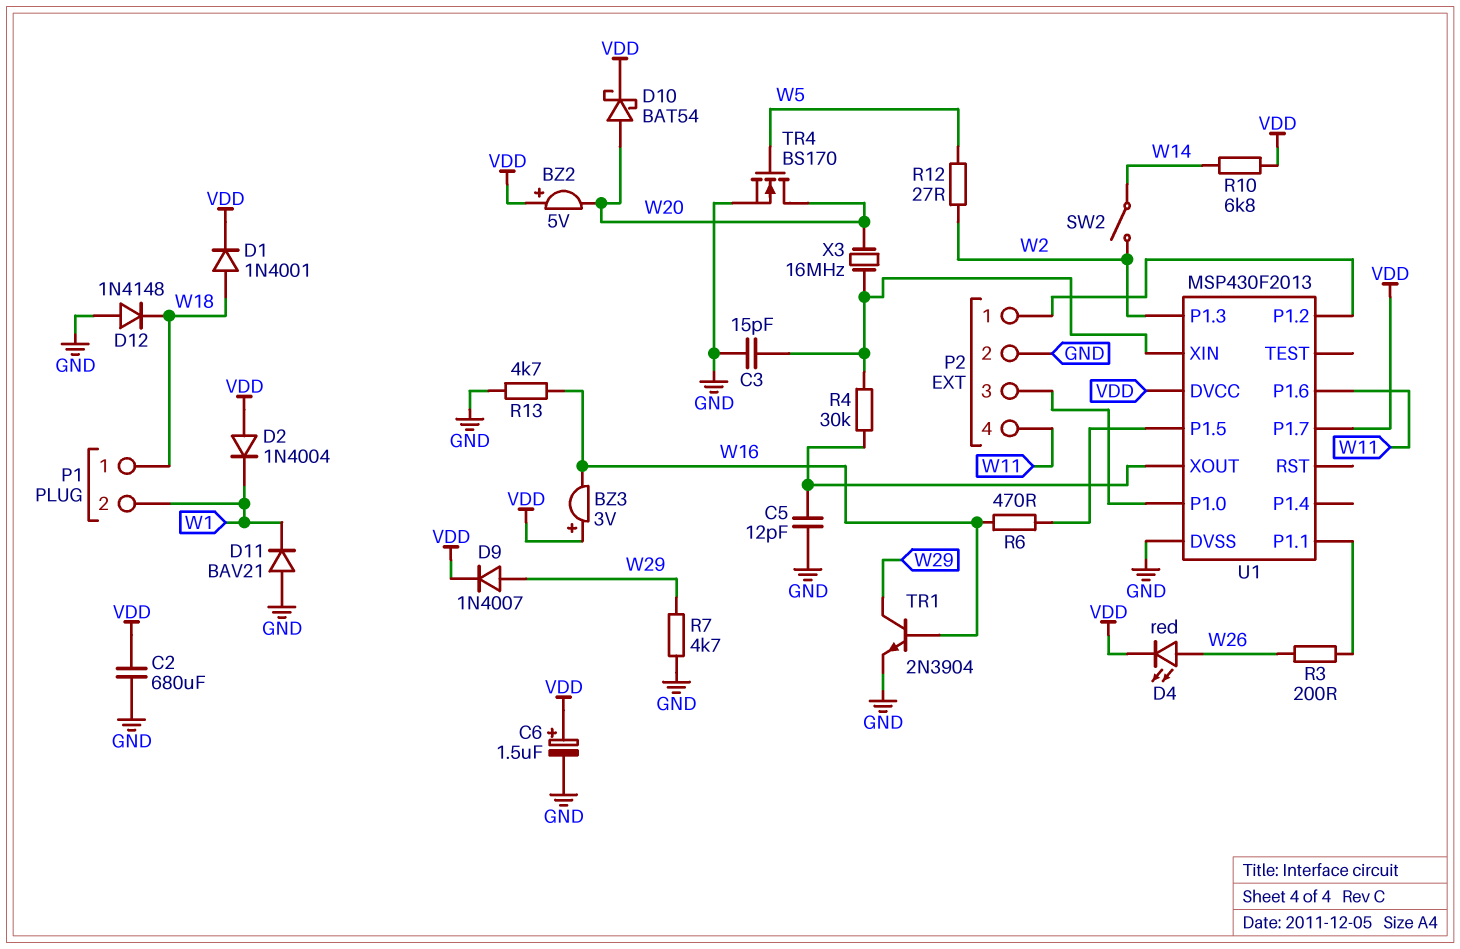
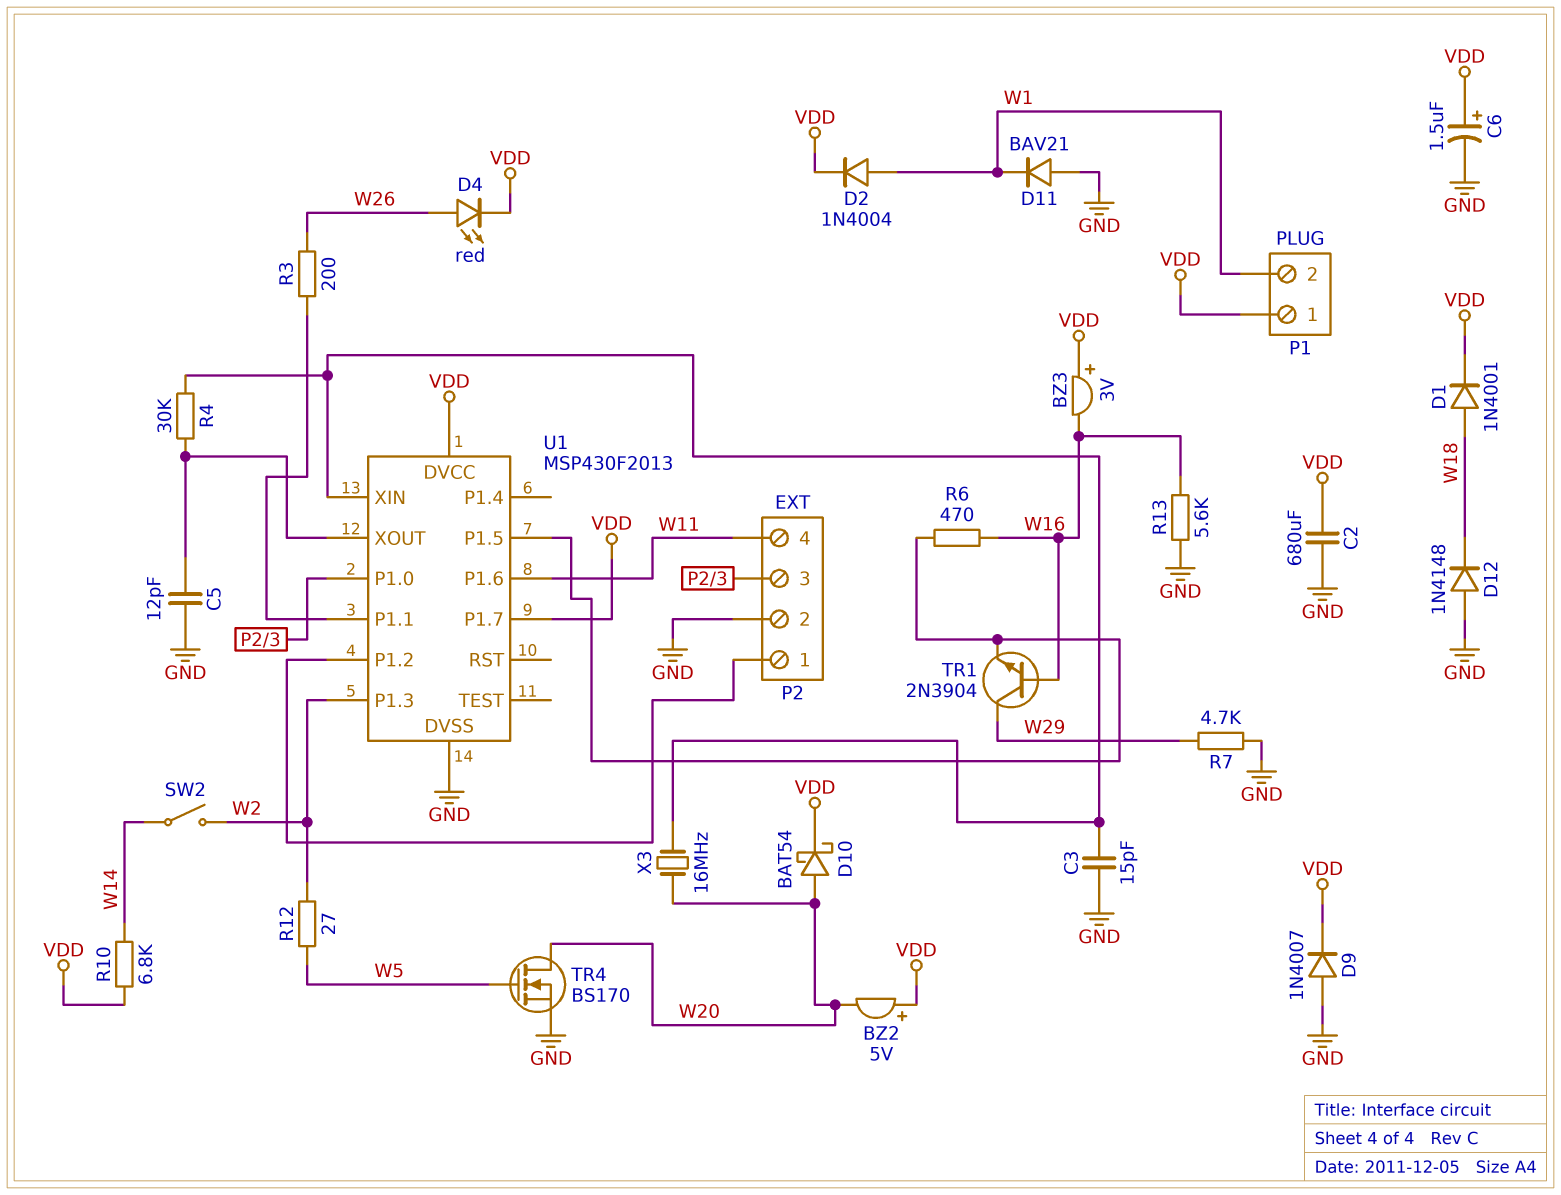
D2: diode 1N4004 (A VDD, K W1) -> diode 1N4004 (A W1, K VDD)
D9: diode 1N4007 (A W29, K VDD) -> diode 1N4007 (A GND, K VDD)
P1 pin 1: W18 -> VDD
R13: 4.7k (GND, W16) -> 5.6k (GND, W16)
TR1: NPN 2N3904 (B W16, C W29, E GND) -> NPN 2N3904 (B W16, C W29, E U1/P1.5)

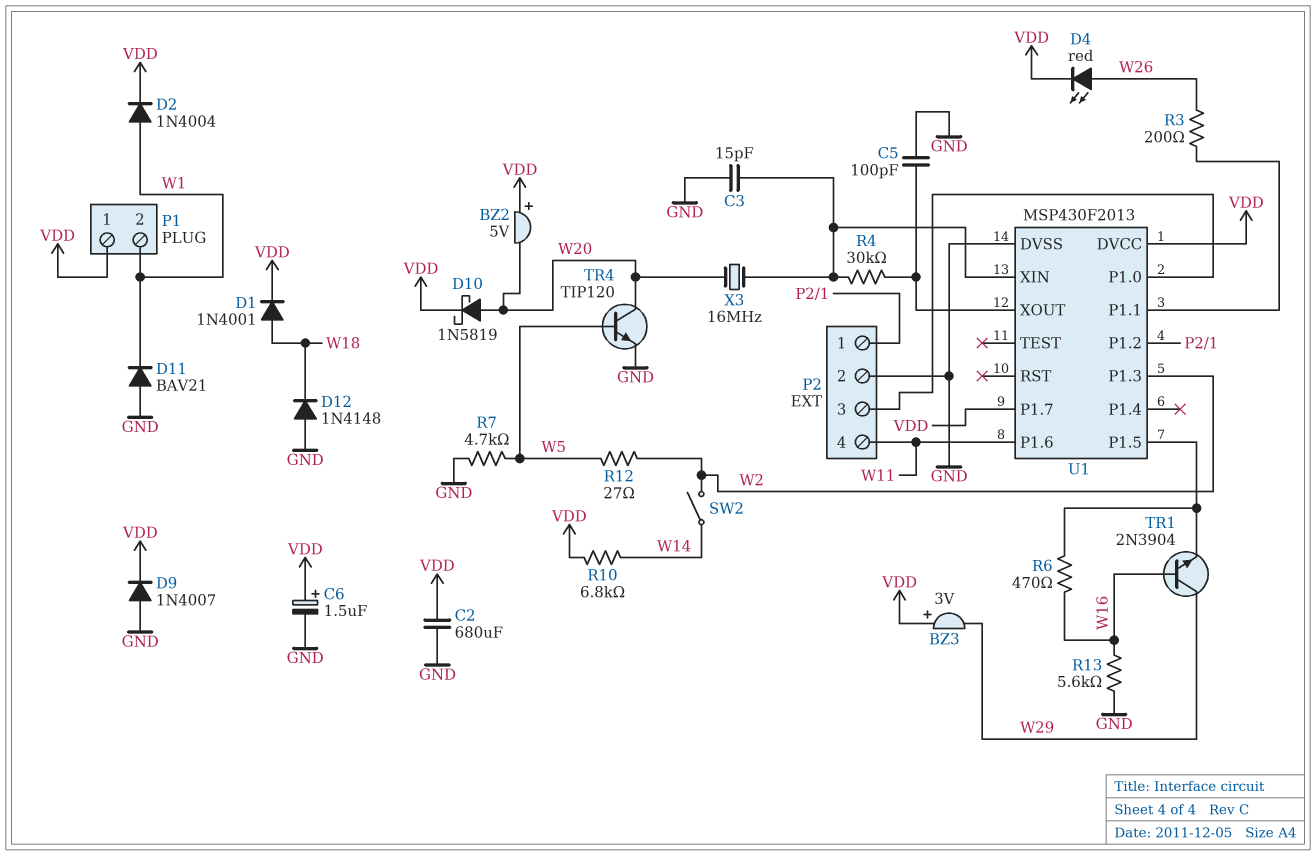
BZ3: buzzer 3V (plus VDD, minus W16) -> buzzer 3V (plus VDD, minus W29)
C5: 12pF (GND, U1/XOUT) -> 100pF (GND, U1/XOUT)
D10: schottky BAT54 (A W20, K VDD) -> schottky 1N5819 (A W20, K VDD)
R7: 4.7k (GND, W29) -> 4.7k (GND, W5)
TR4: NMOS BS170 (G W5, D W20, S GND) -> NPN TIP120 (B W5, C W20, E GND)

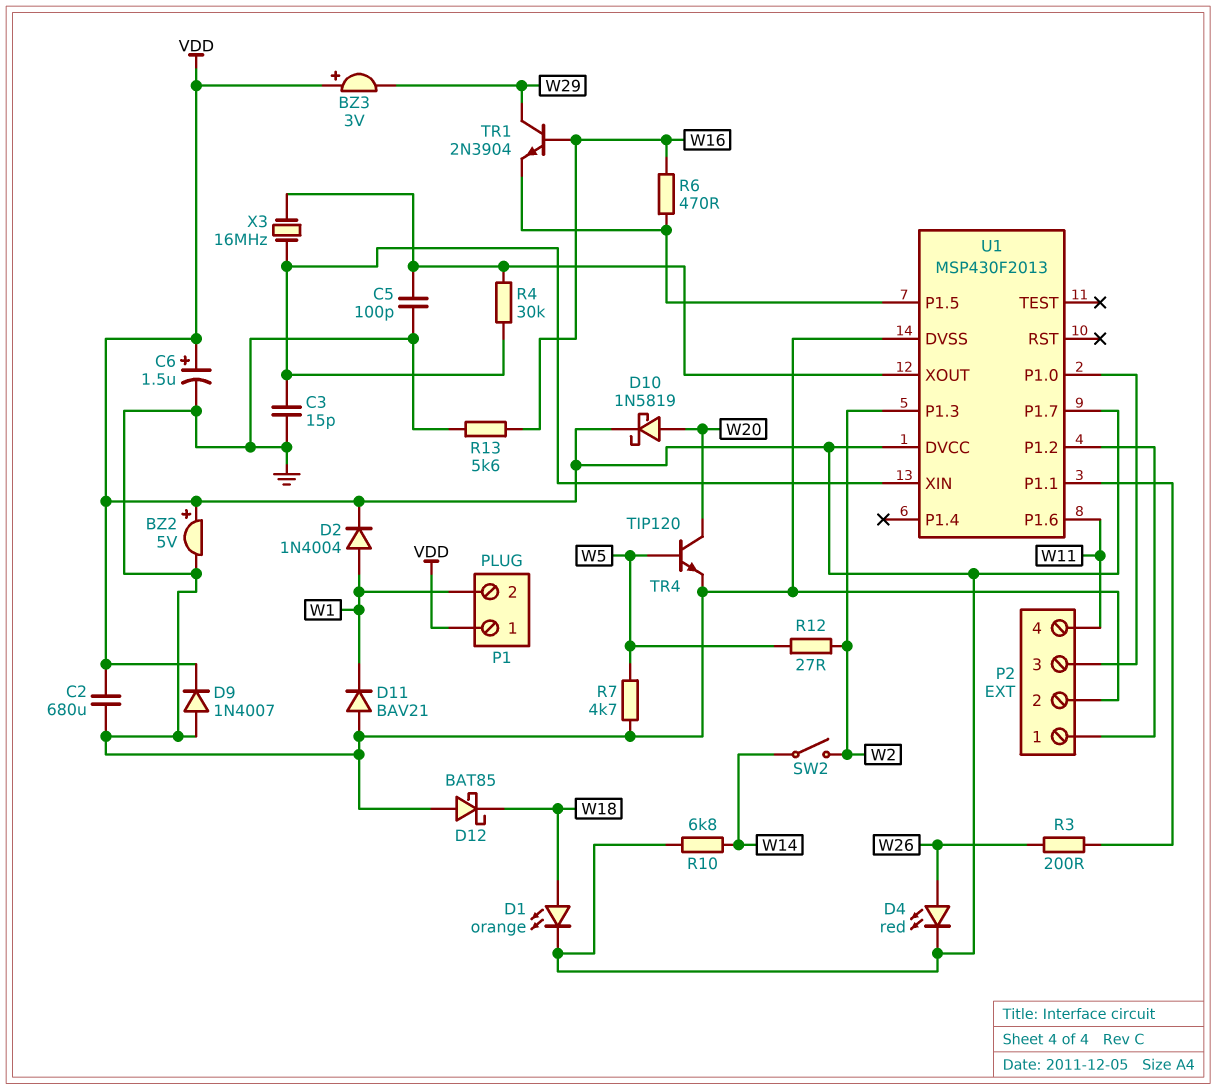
BZ2: buzzer 5V (plus VDD, minus W20) -> buzzer 5V (plus VDD, minus GND)
D1: diode 1N4001 (A W18, K VDD) -> LED orange (A W18, K VDD)
D12: diode 1N4148 (A GND, K W18) -> schottky BAT85 (A GND, K W18)
X3: 16MHz (U1/XIN, W20) -> 16MHz (U1/XIN, U1/XOUT)

